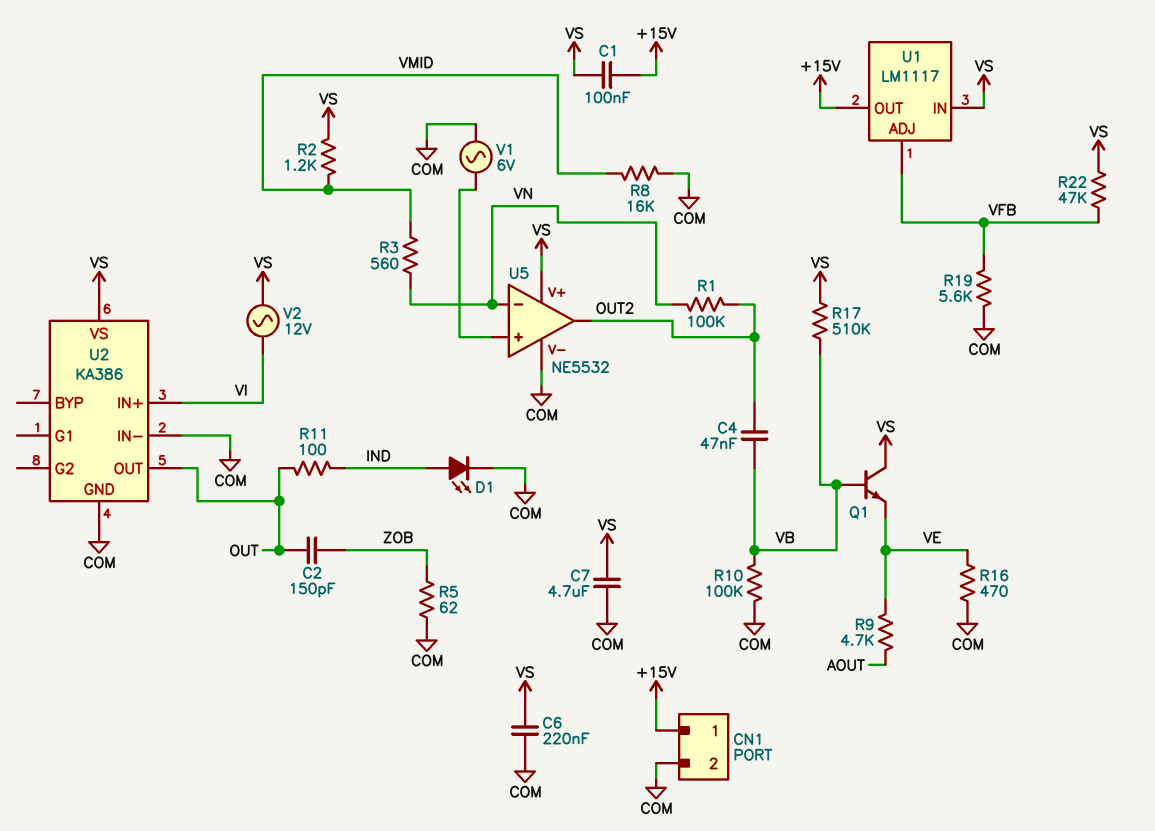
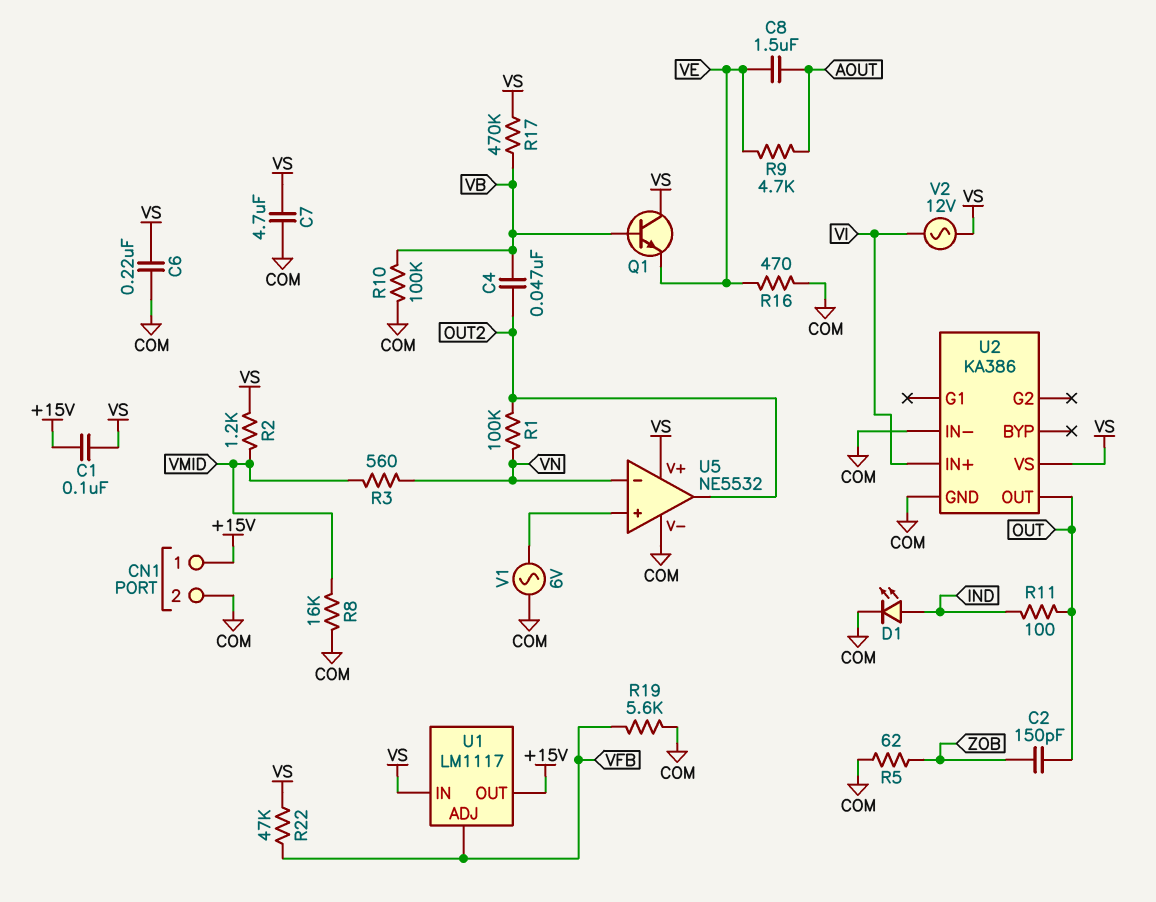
C8: none -> 1.5uF (AOUT, VE)
R17: 510k (VB, VS) -> 470k (VB, VS)

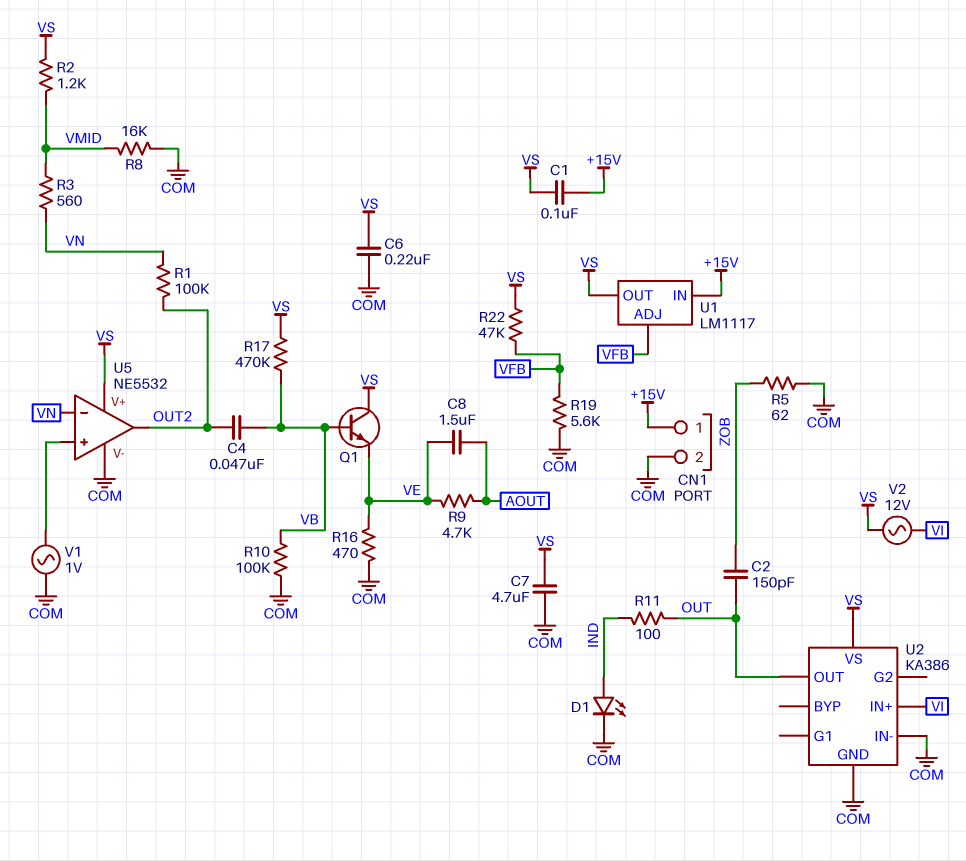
U1 pin IN: VS -> +15V
U1 pin OUT: +15V -> VS
V1: AC 6V (COM, U5/in+) -> AC 1V (COM, U5/in+)

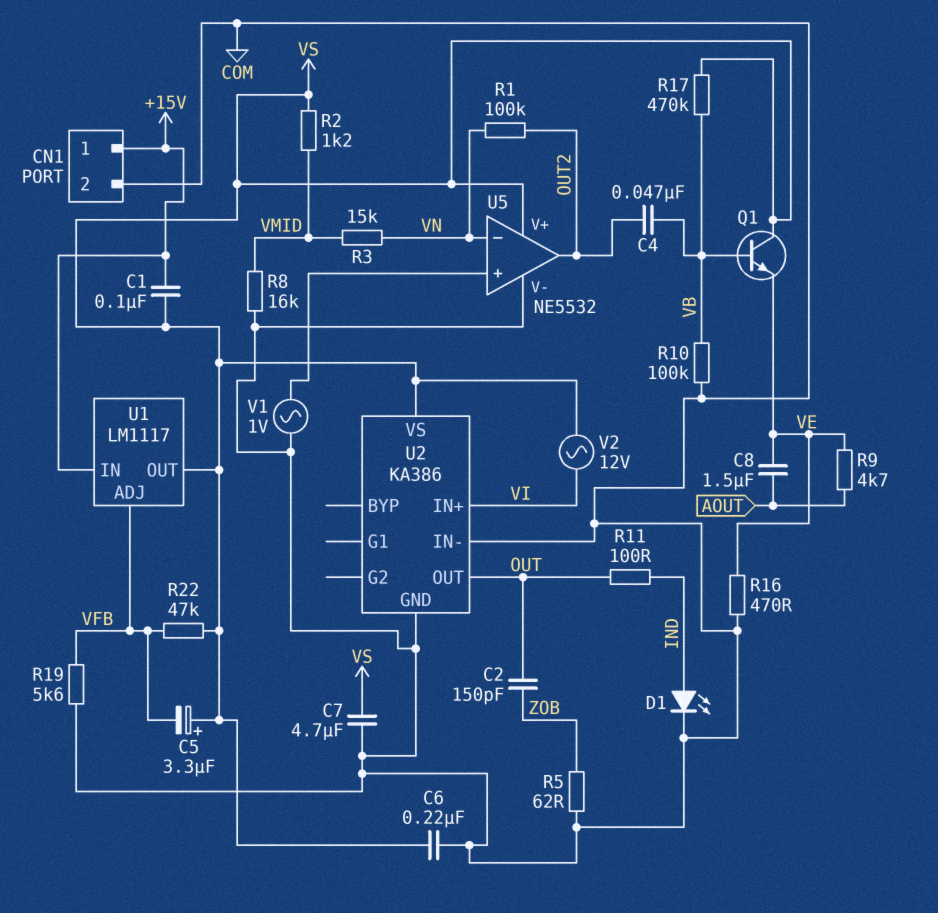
C5: none -> 3.3uF (plus VS, minus VFB)
R3: 560 (VMID, VN) -> 15k (VMID, VN)

